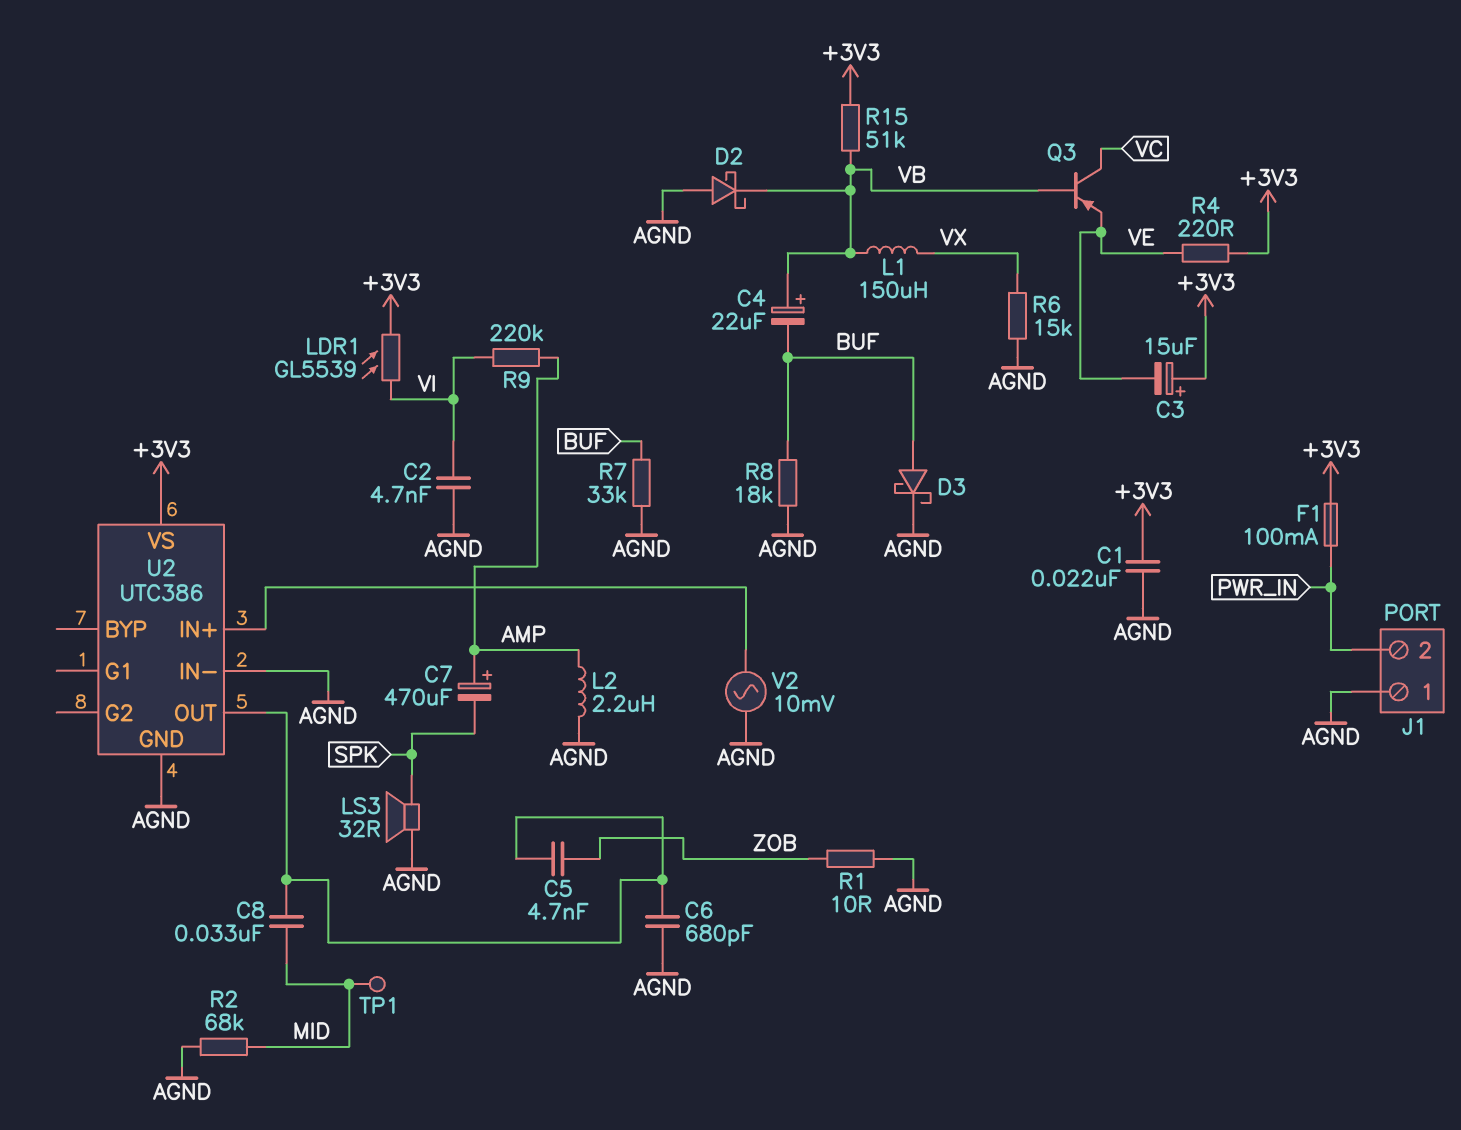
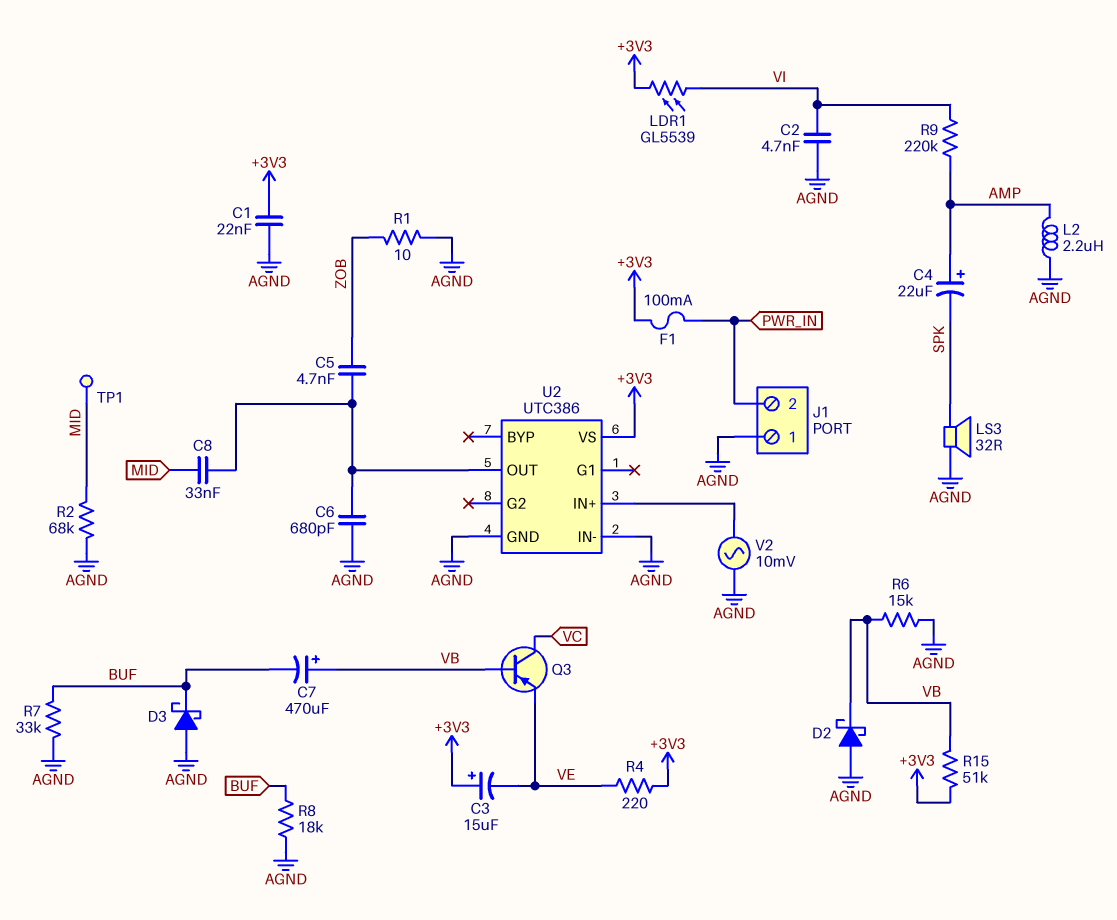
C4: 22uF (plus VB, minus BUF) -> 22uF (plus AMP, minus SPK)
C7: 470uF (plus AMP, minus SPK) -> 470uF (plus VB, minus BUF)
D3: schottky (A BUF, K AGND) -> schottky (A AGND, K BUF)
L1: 150uH (VB, VX) -> none
R6: 15k (AGND, VX) -> 15k (AGND, VB)

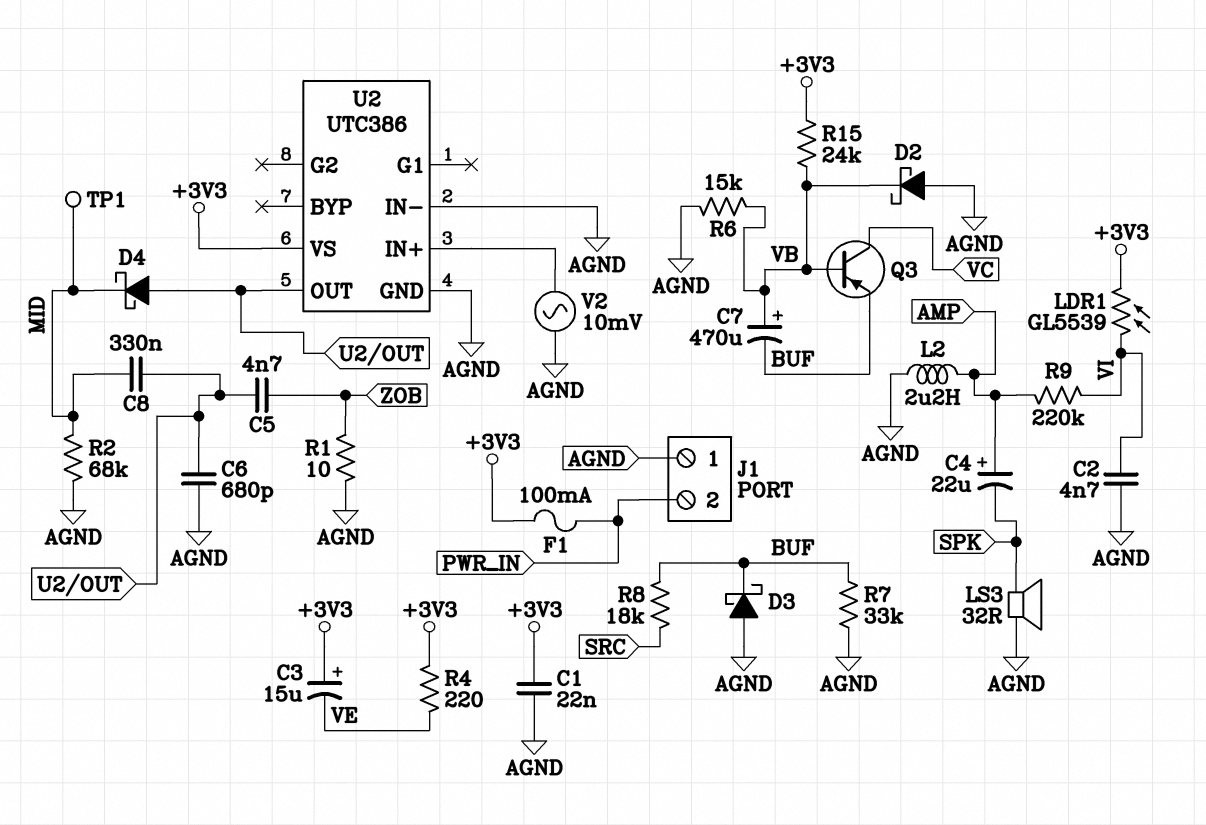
C8: 33nF (MID, U2/OUT) -> 330nF (MID, U2/OUT)
D4: none -> schottky (A U2/OUT, K MID)
Q3: PNP (B VB, C VC, E VE) -> PNP (B VB, C VC, E BUF)
R8: 18k (AGND, BUF) -> 18k (BUF, SRC)
R15: 51k (+3V3, VB) -> 24k (+3V3, VB)

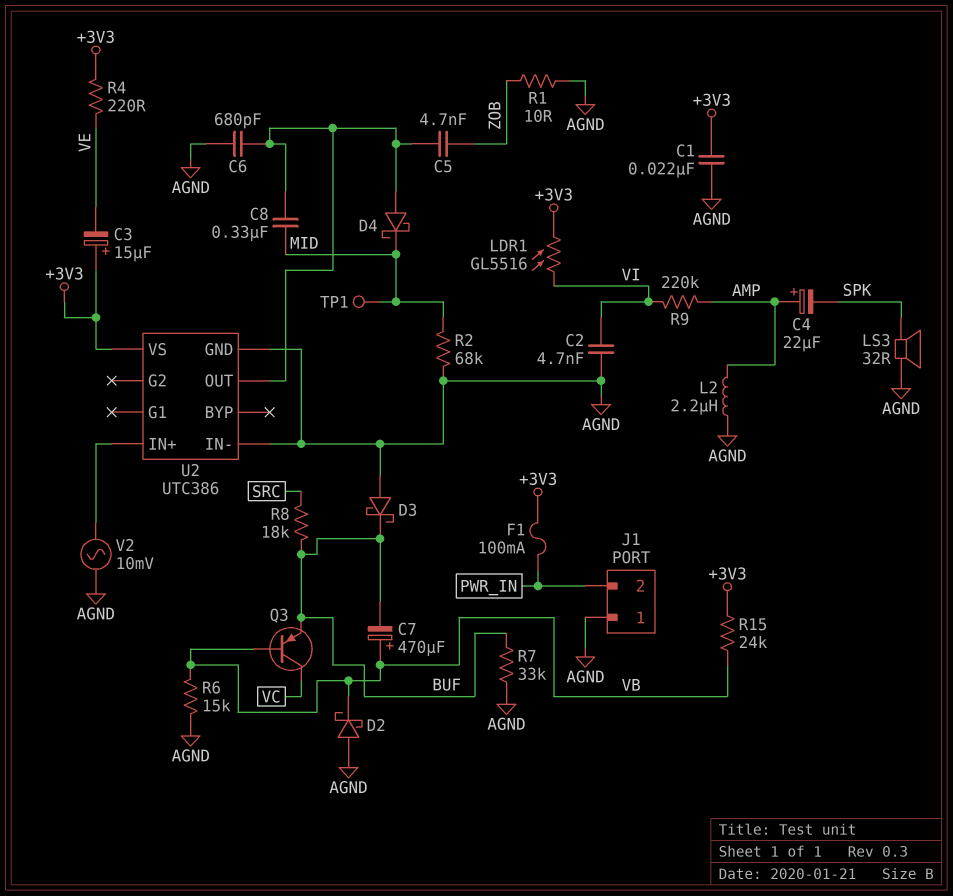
LDR1: GL5539 (+3V3, VI) -> GL5516 (+3V3, VI)

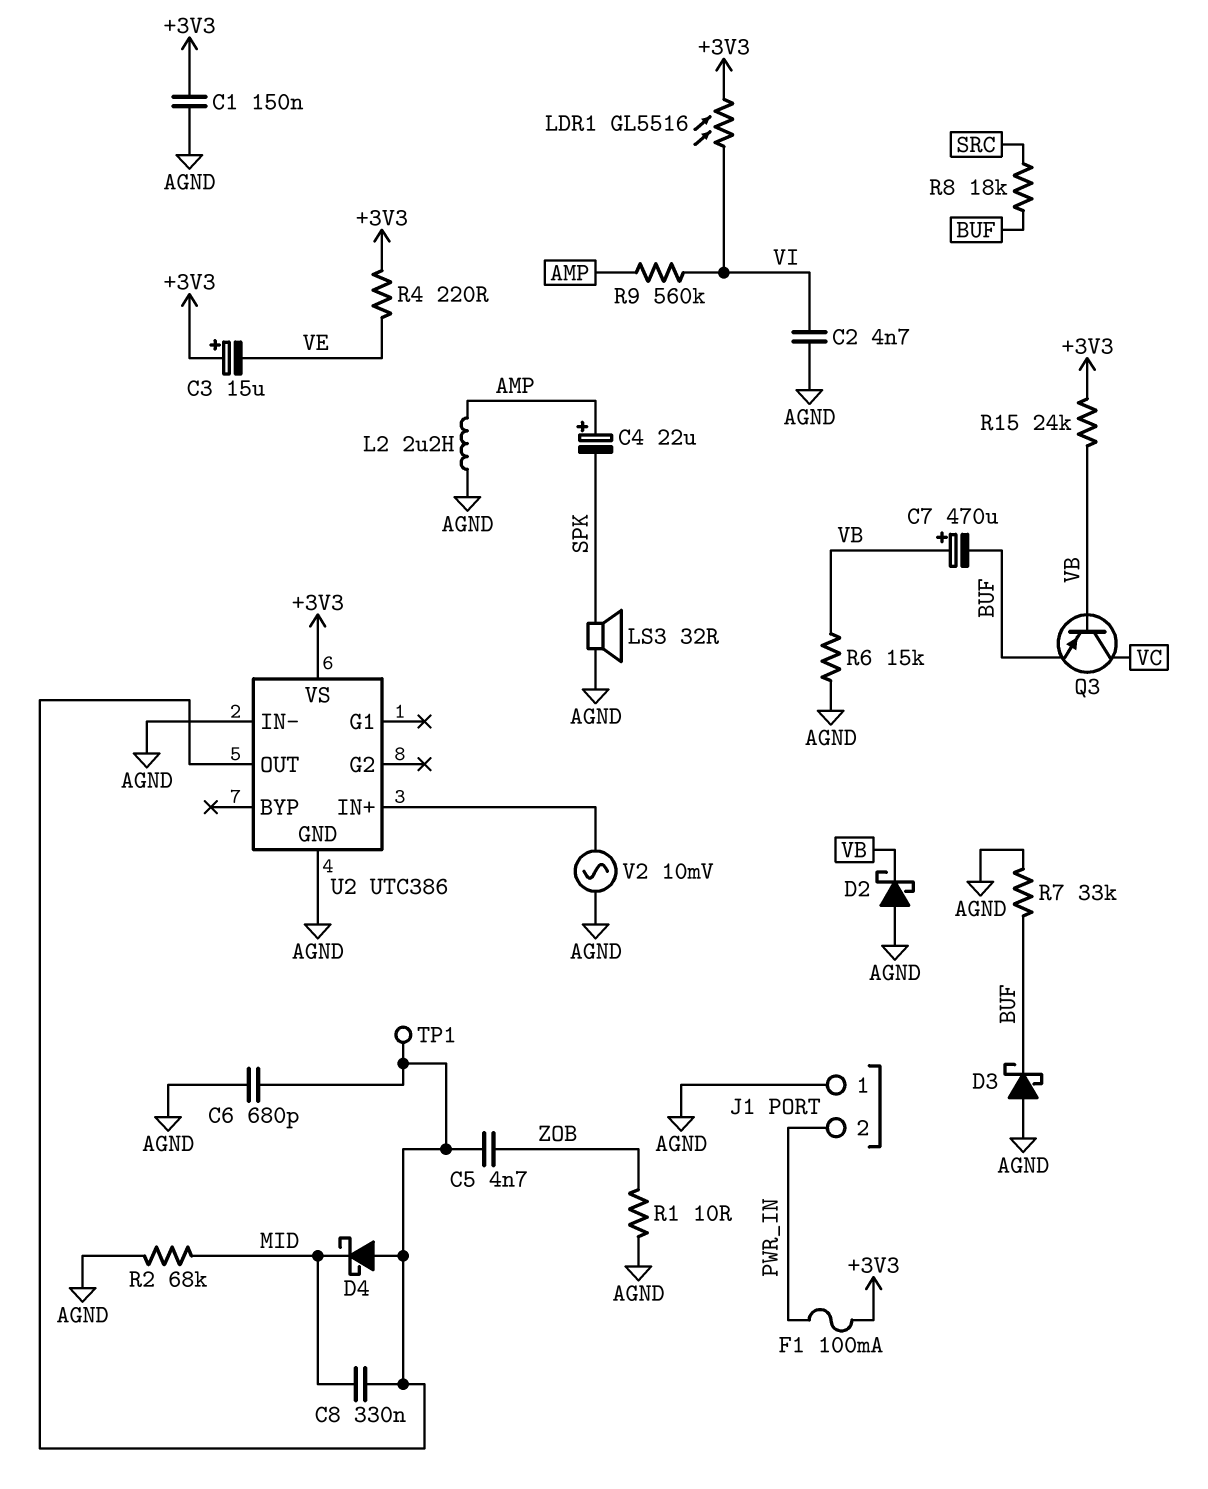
C1: 22nF (+3V3, AGND) -> 150nF (+3V3, AGND)
R9: 220k (AMP, VI) -> 560k (AMP, VI)
TP1: test point (MID) -> test point (U2/OUT)

